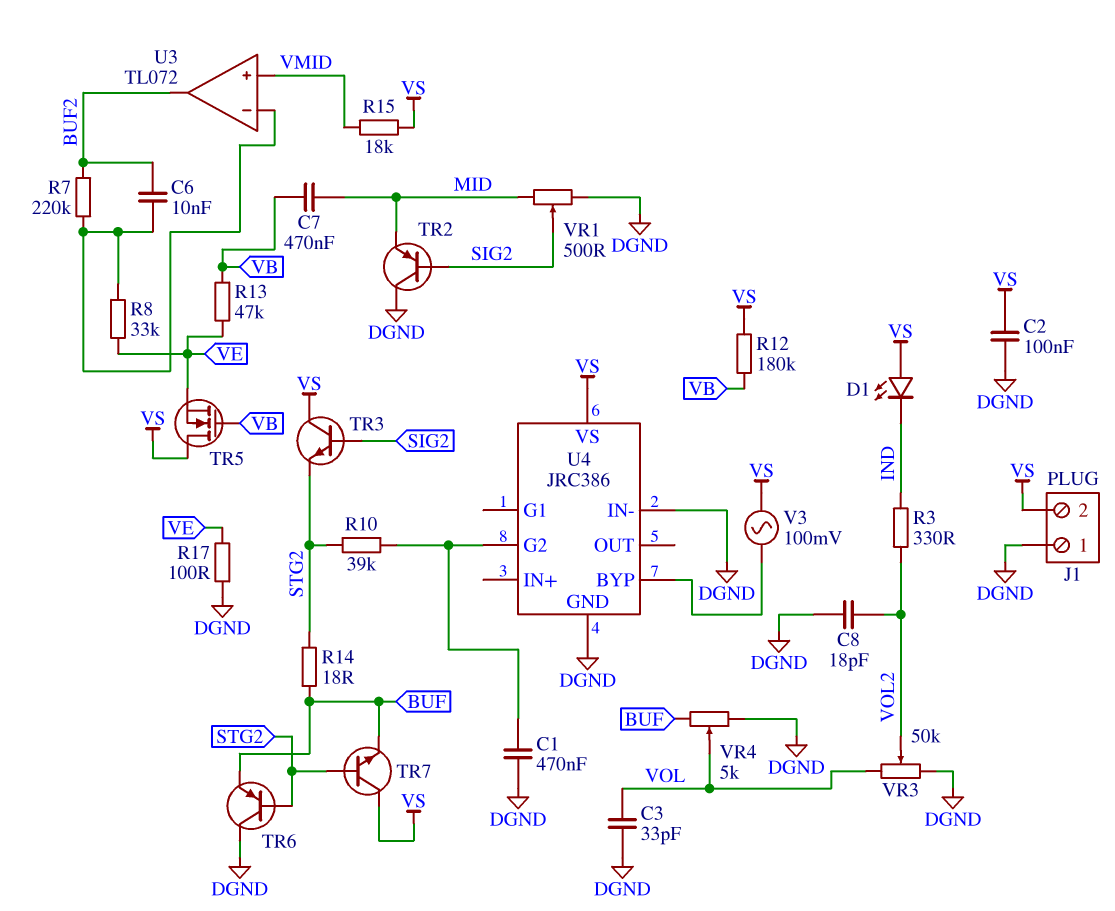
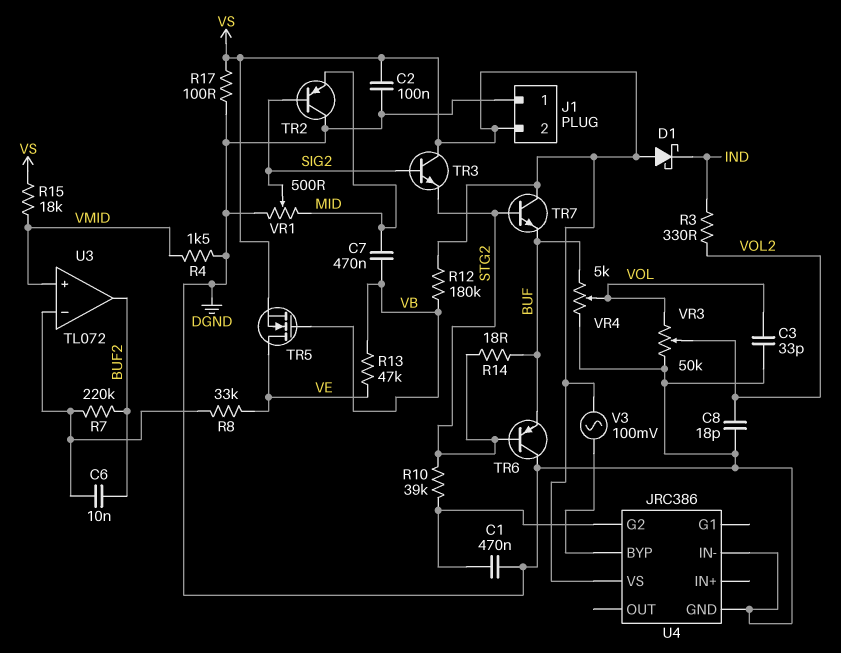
D1: LED (A VS, K IND) -> schottky (A VS, K IND)
R4: none -> 1.5k (DGND, VMID)
R17: 100 (DGND, VE) -> 100 (DGND, VS)
TR5: NMOS (G VB, D VS, S VE) -> NMOS (G VB, D VE, S VS)

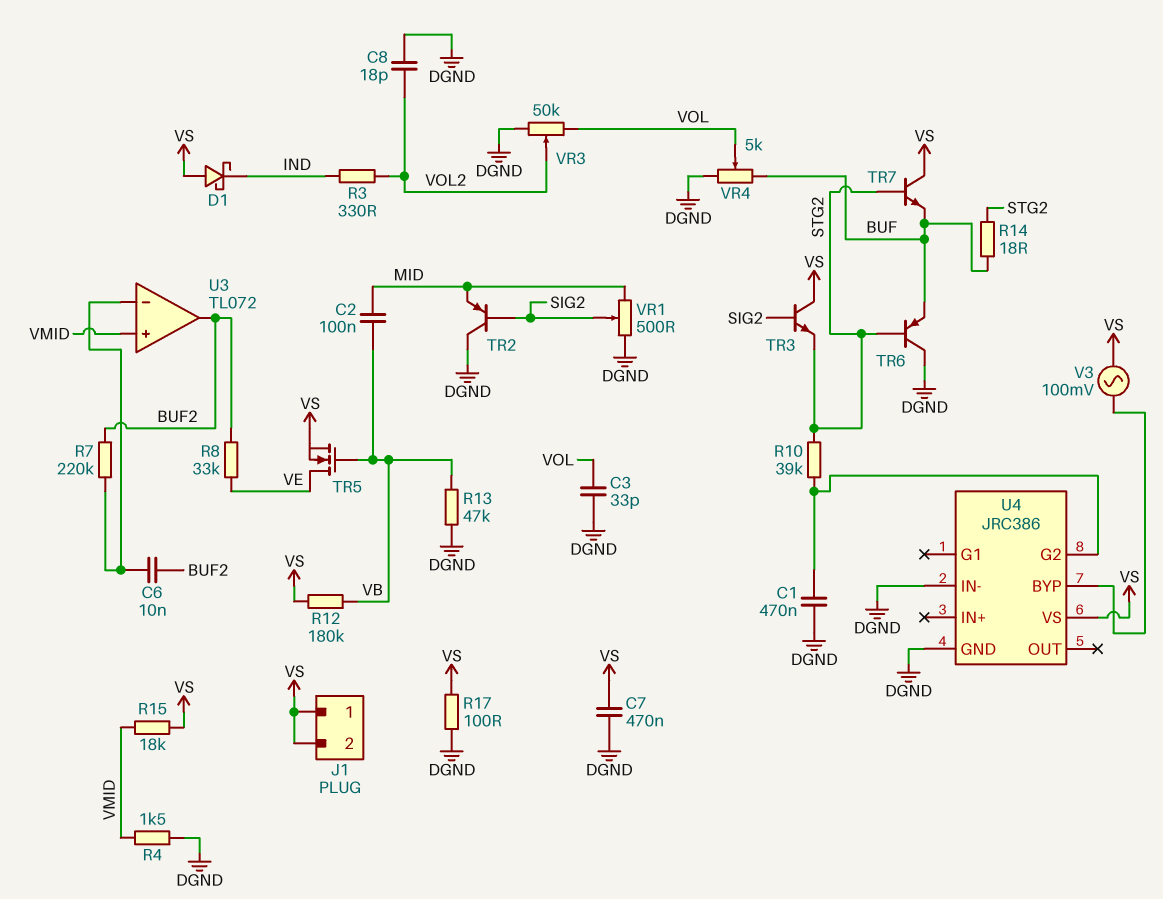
C2: 100nF (DGND, VS) -> 100nF (MID, VB)
C7: 470nF (MID, VB) -> 470nF (DGND, VS)
J1 pin 1: DGND -> VS
R8: 33k (U3/in-, VE) -> 33k (BUF2, VE)
R13: 47k (VB, VE) -> 47k (DGND, VB)

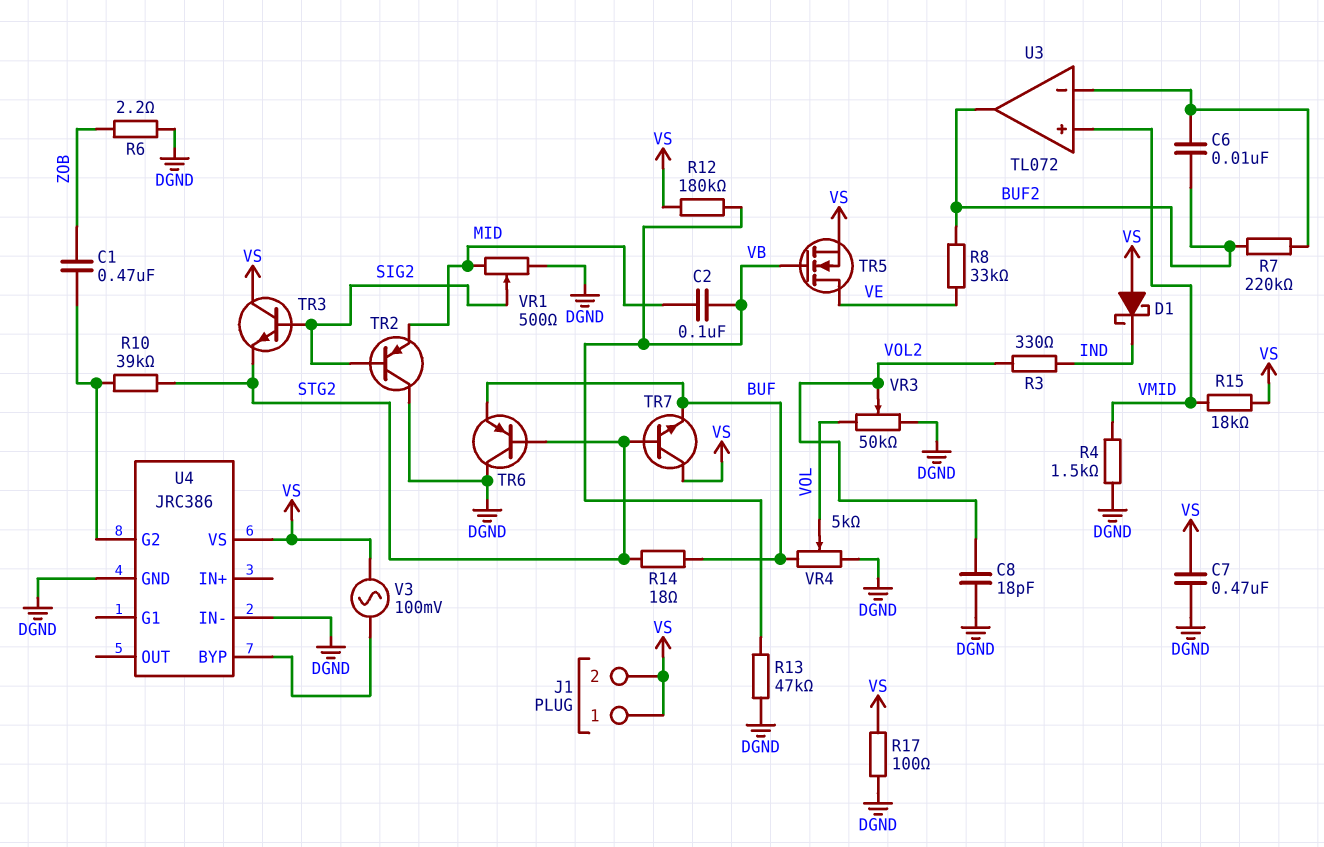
C1: 470nF (DGND, U4/G2) -> 470nF (U4/G2, ZOB)
C3: 33pF (DGND, VOL) -> none
R6: none -> 2.2 (DGND, ZOB)

